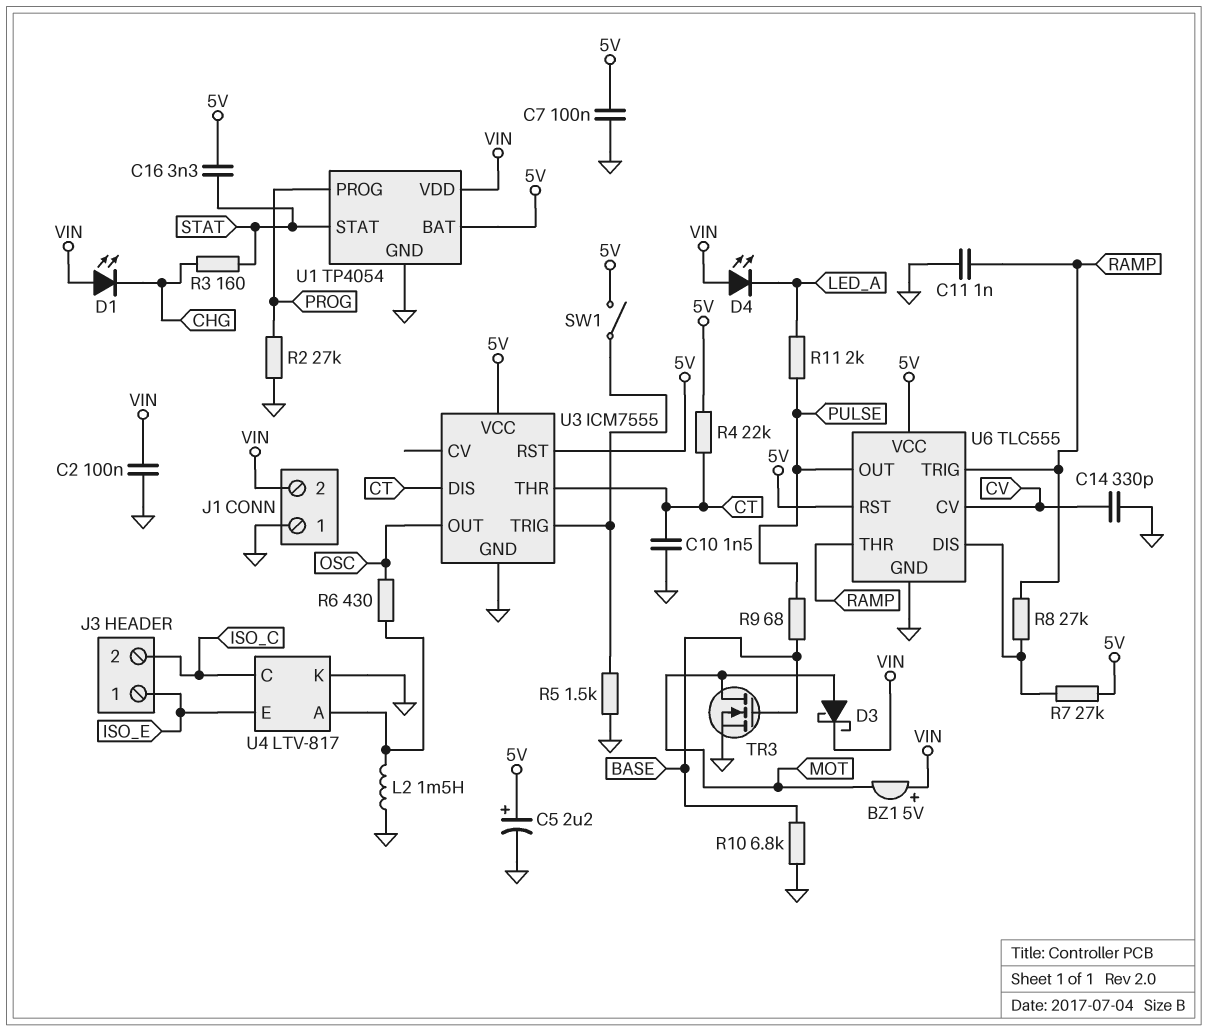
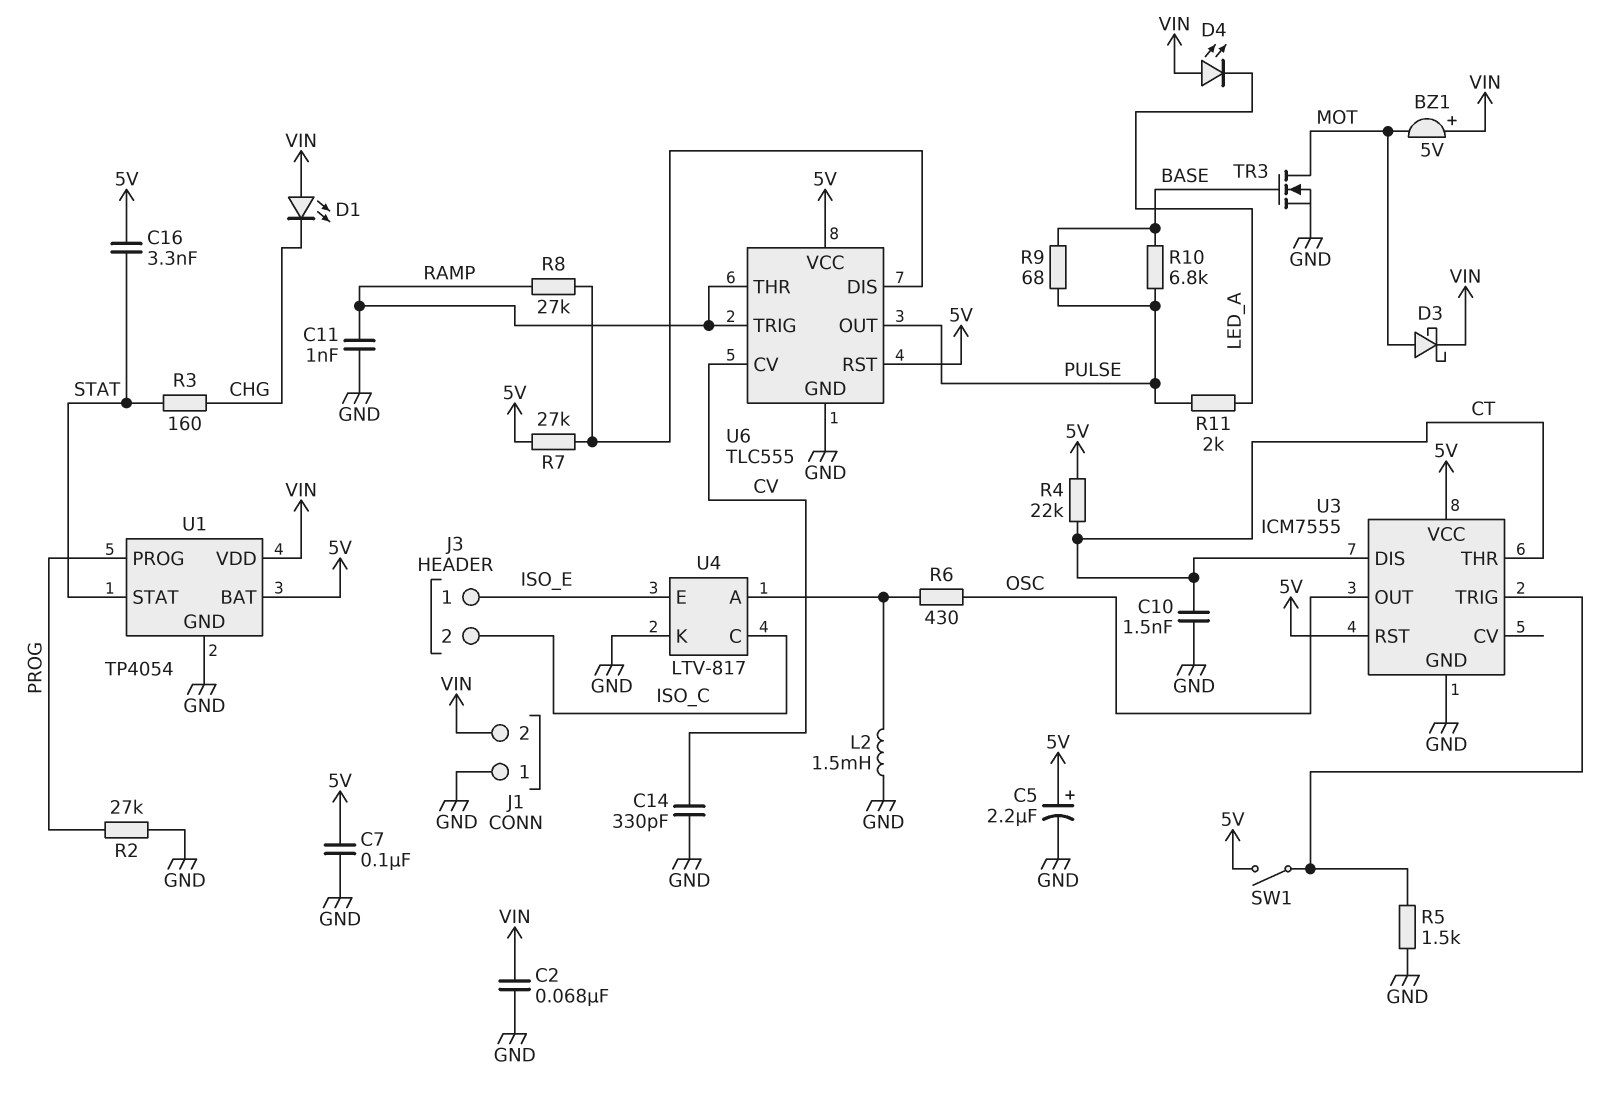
C2: 100nF (GND, VIN) -> 68nF (GND, VIN)
R10: 6.8k (BASE, GND) -> 6.8k (BASE, PULSE)

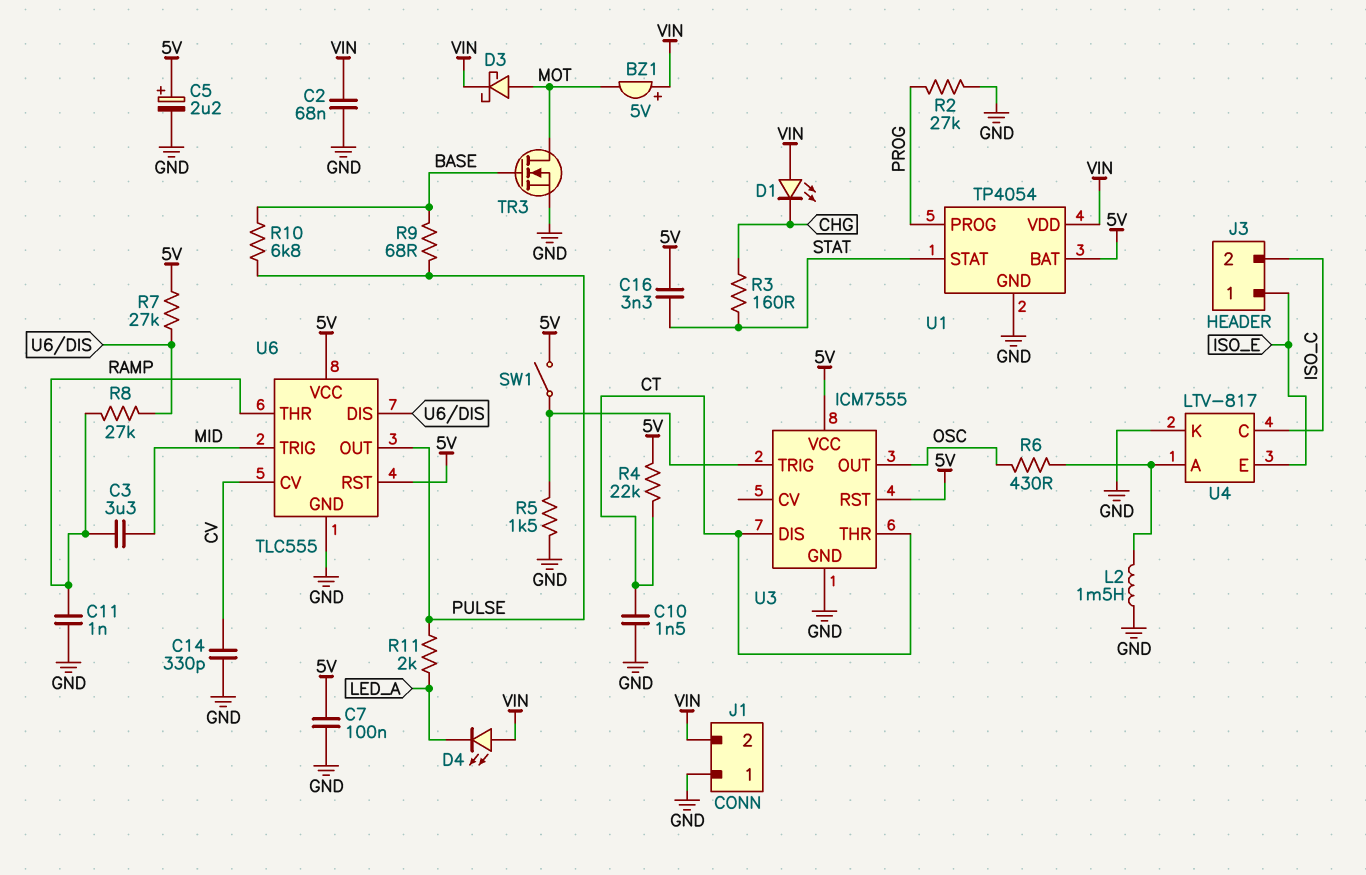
C3: none -> 3.3uF (MID, RAMP)
U6 pin TRIG: RAMP -> MID

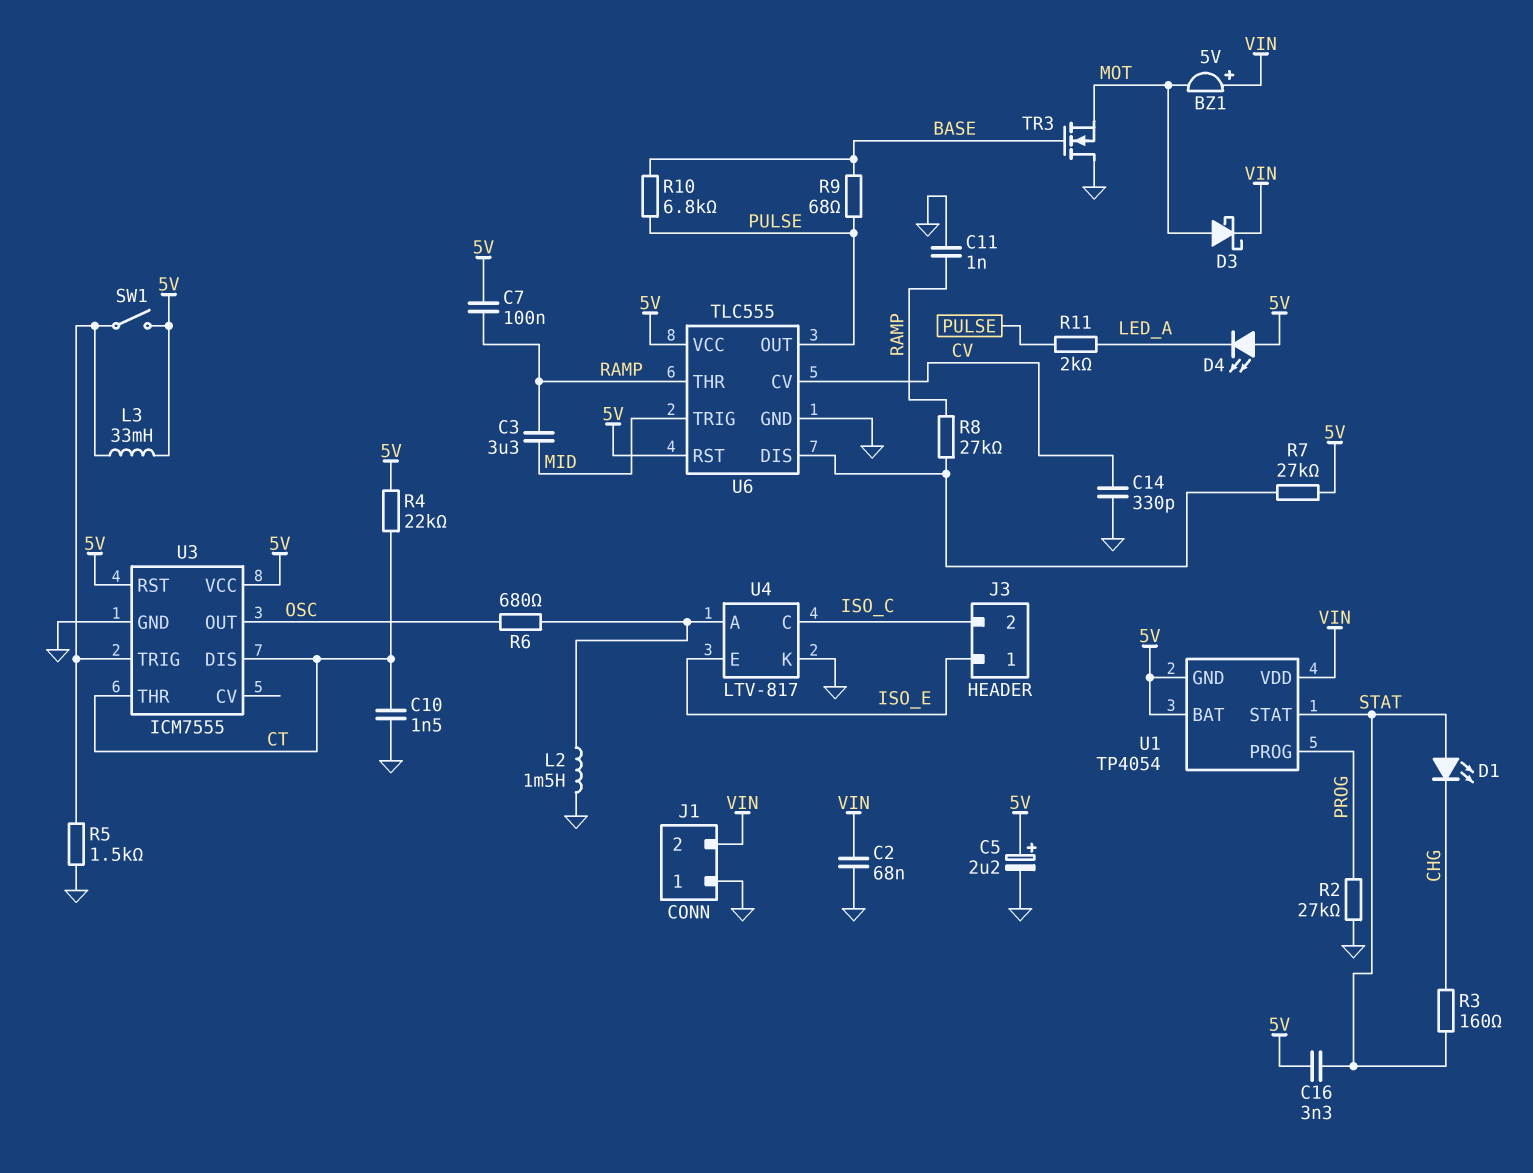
C7: 100nF (5V, GND) -> 100nF (5V, RAMP)
D1: LED (A VIN, K CHG) -> LED (A STAT, K CHG)
D4: LED (A VIN, K LED_A) -> LED (A 5V, K LED_A)
L3: none -> 33mH (5V, U3/TRIG)
R6: 430 (OSC, U4/A) -> 680 (OSC, U4/A)
TR3: NMOS (G BASE, D MOT, S GND) -> NMOS (G BASE, D GND, S MOT)
U1 pin GND: GND -> 5V

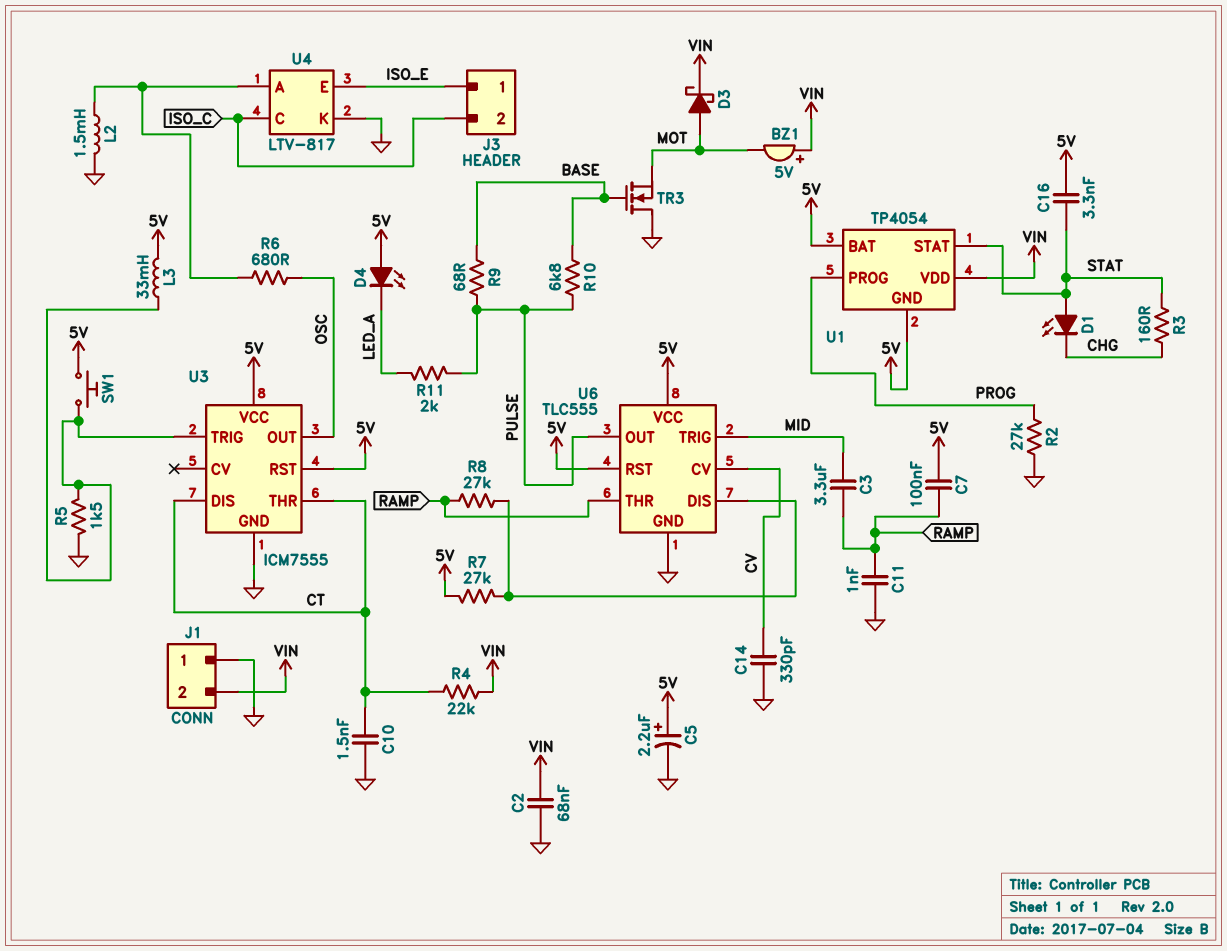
R4: 22k (5V, CT) -> 22k (CT, VIN)
SW1: switch (5V, U3/TRIG) -> button (5V, U3/TRIG)

